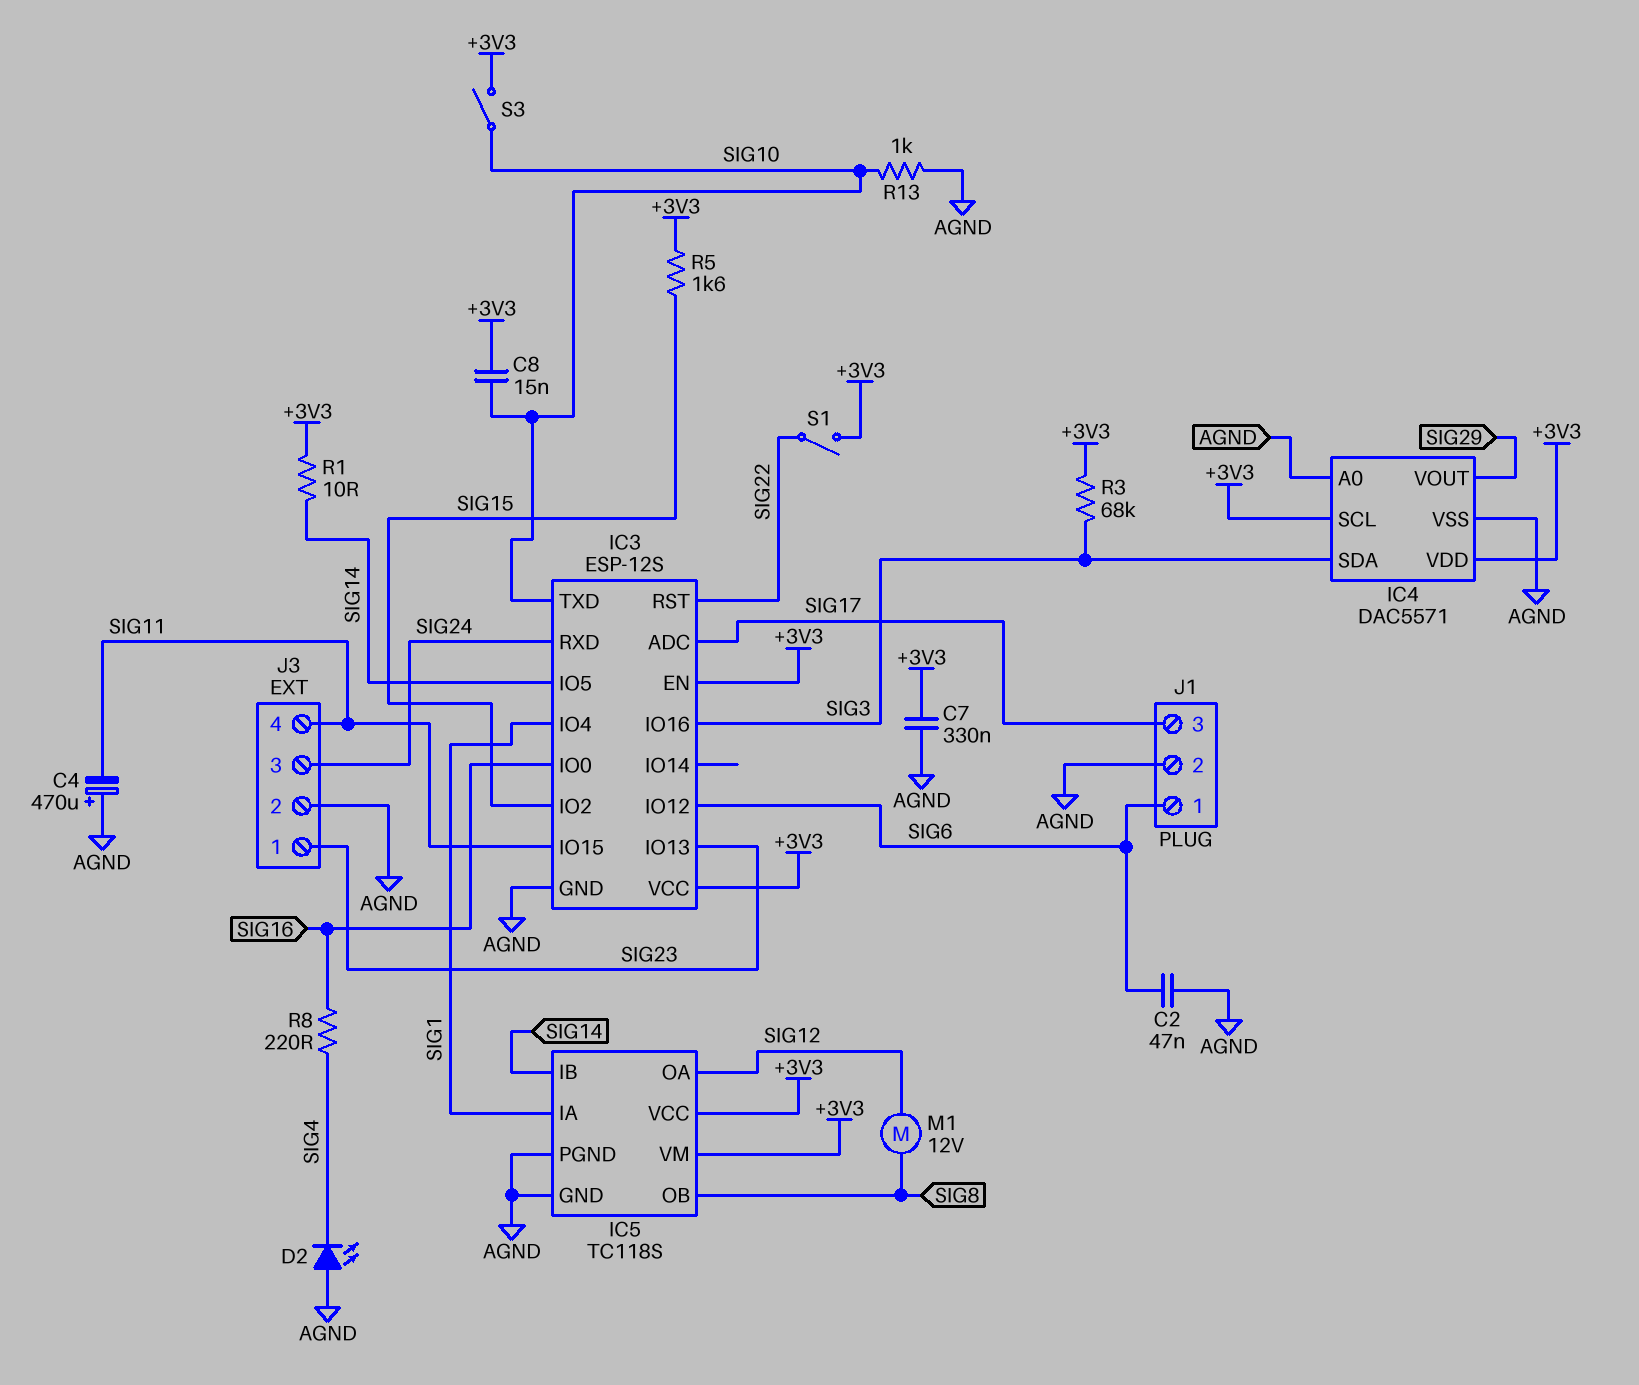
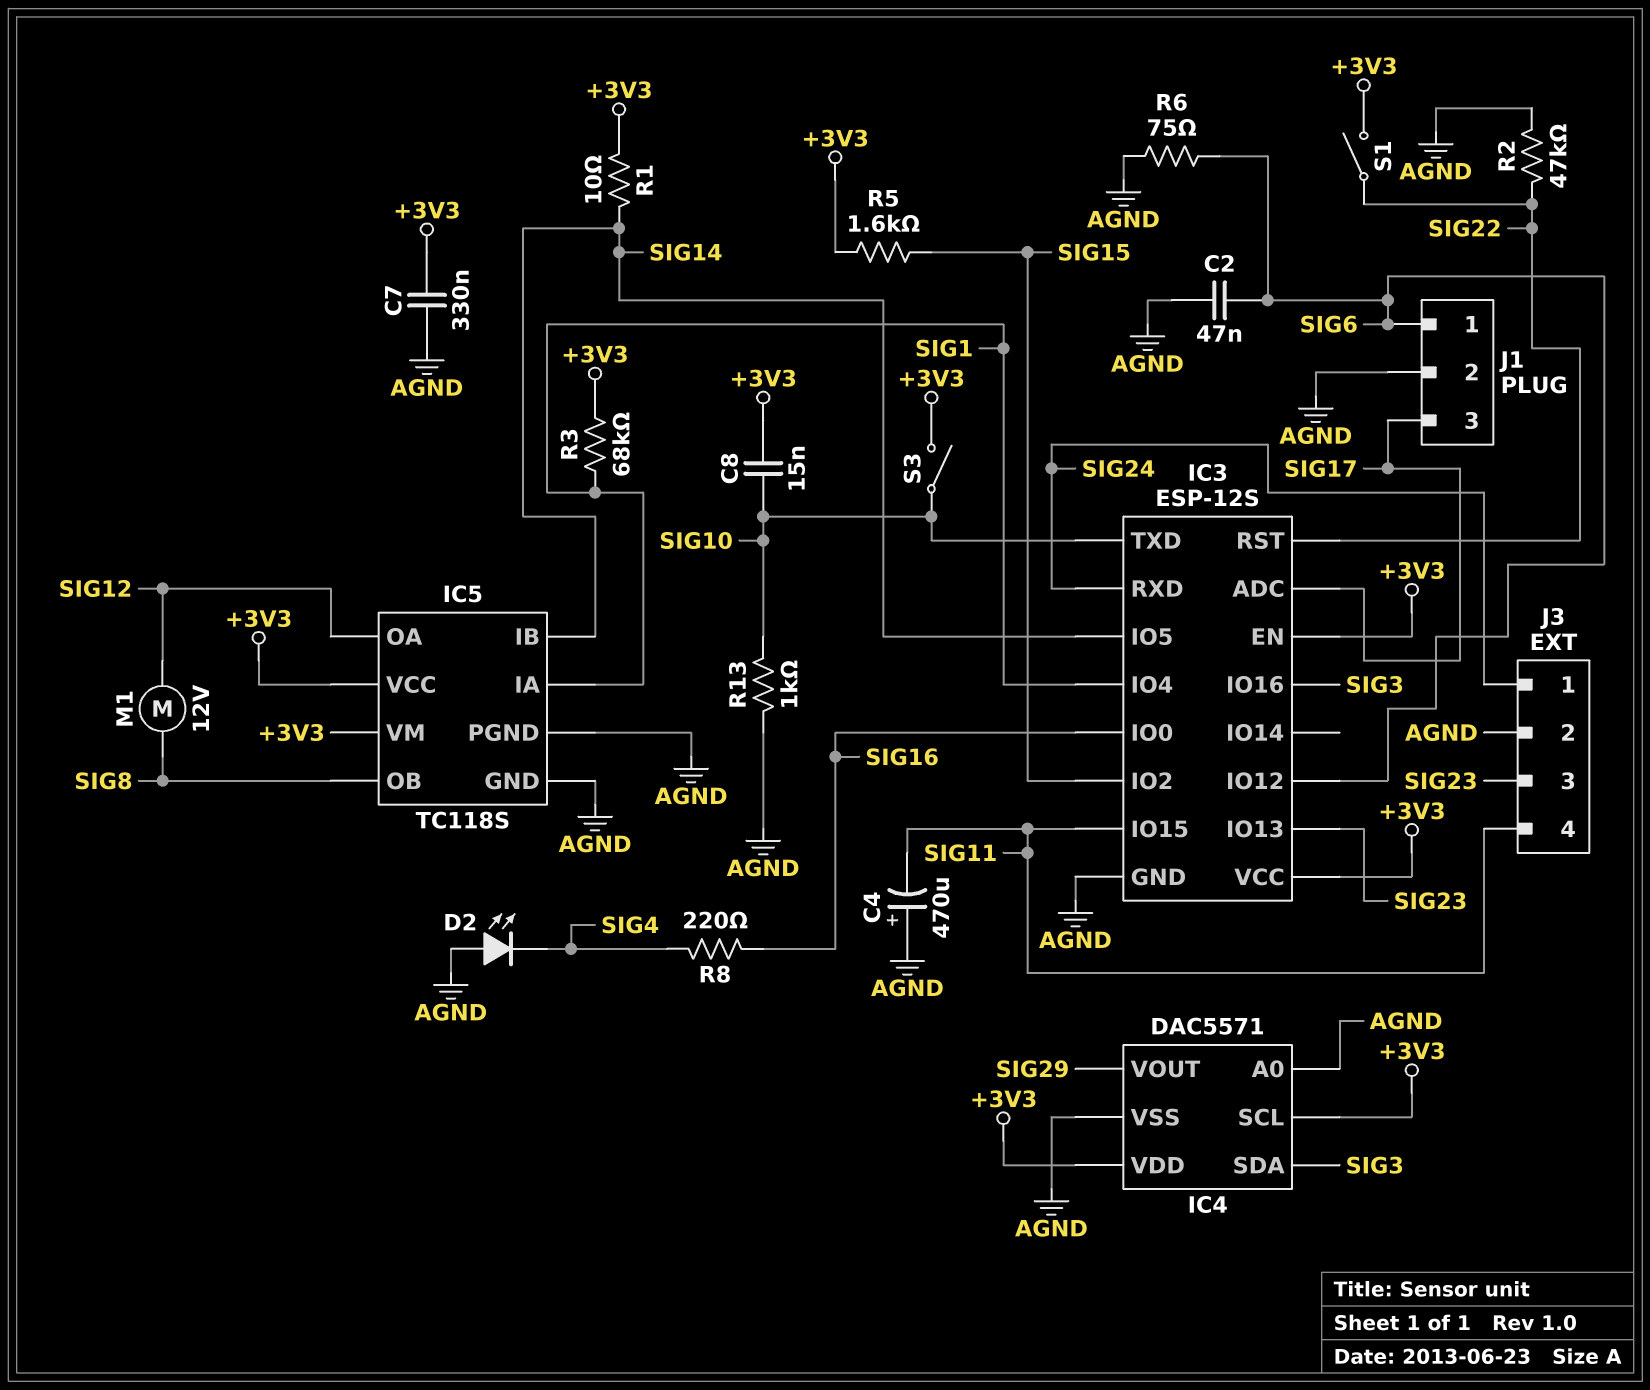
J3 pin 1: SIG23 -> SIG24
J3 pin 3: SIG24 -> SIG23
R2: none -> 47k (AGND, SIG22)
R3: 68k (+3V3, SIG3) -> 68k (+3V3, SIG1)
R6: none -> 75 (AGND, SIG6)

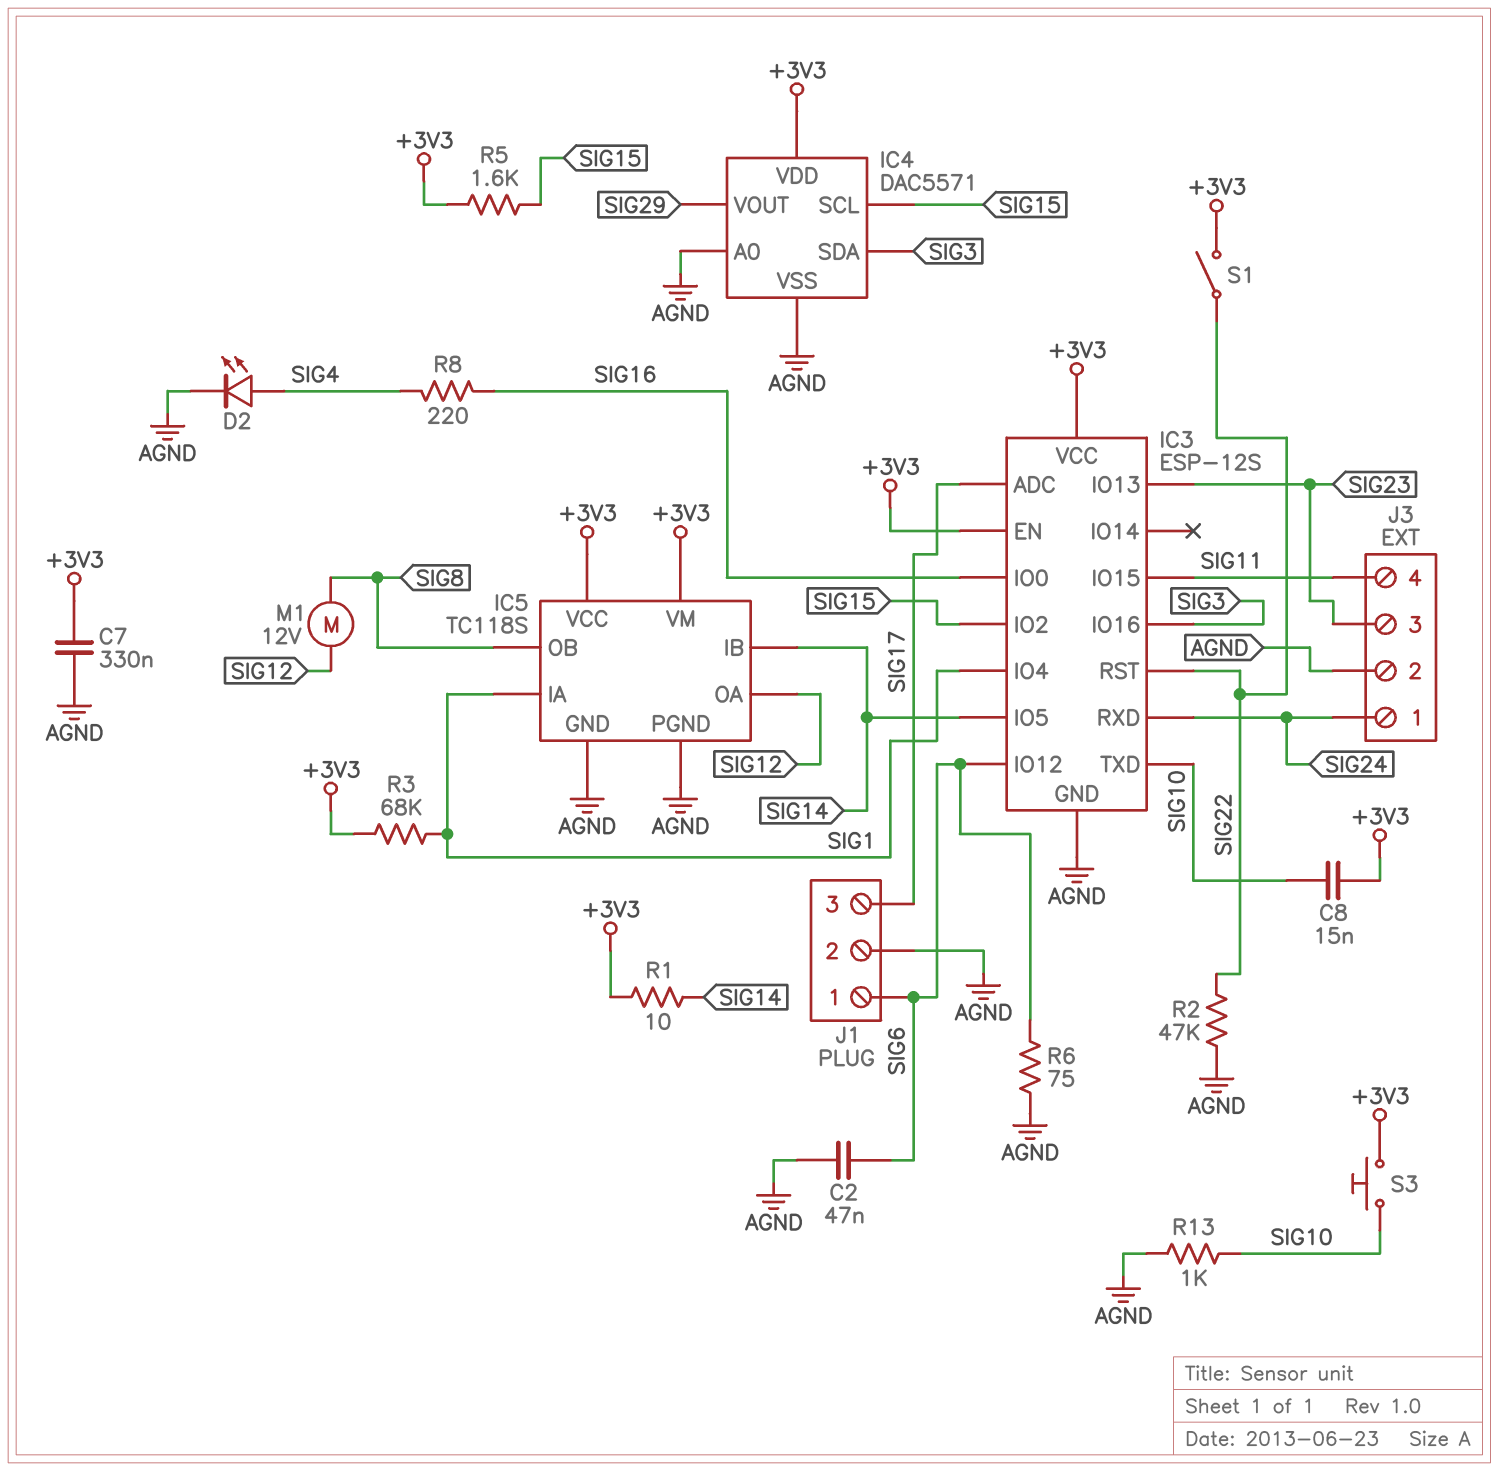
C4: 470uF (plus AGND, minus SIG11) -> none
D2: LED (A AGND, K SIG4) -> LED (A SIG4, K AGND)
IC4 pin SCL: +3V3 -> SIG15
S3: switch (+3V3, SIG10) -> button (+3V3, SIG10)

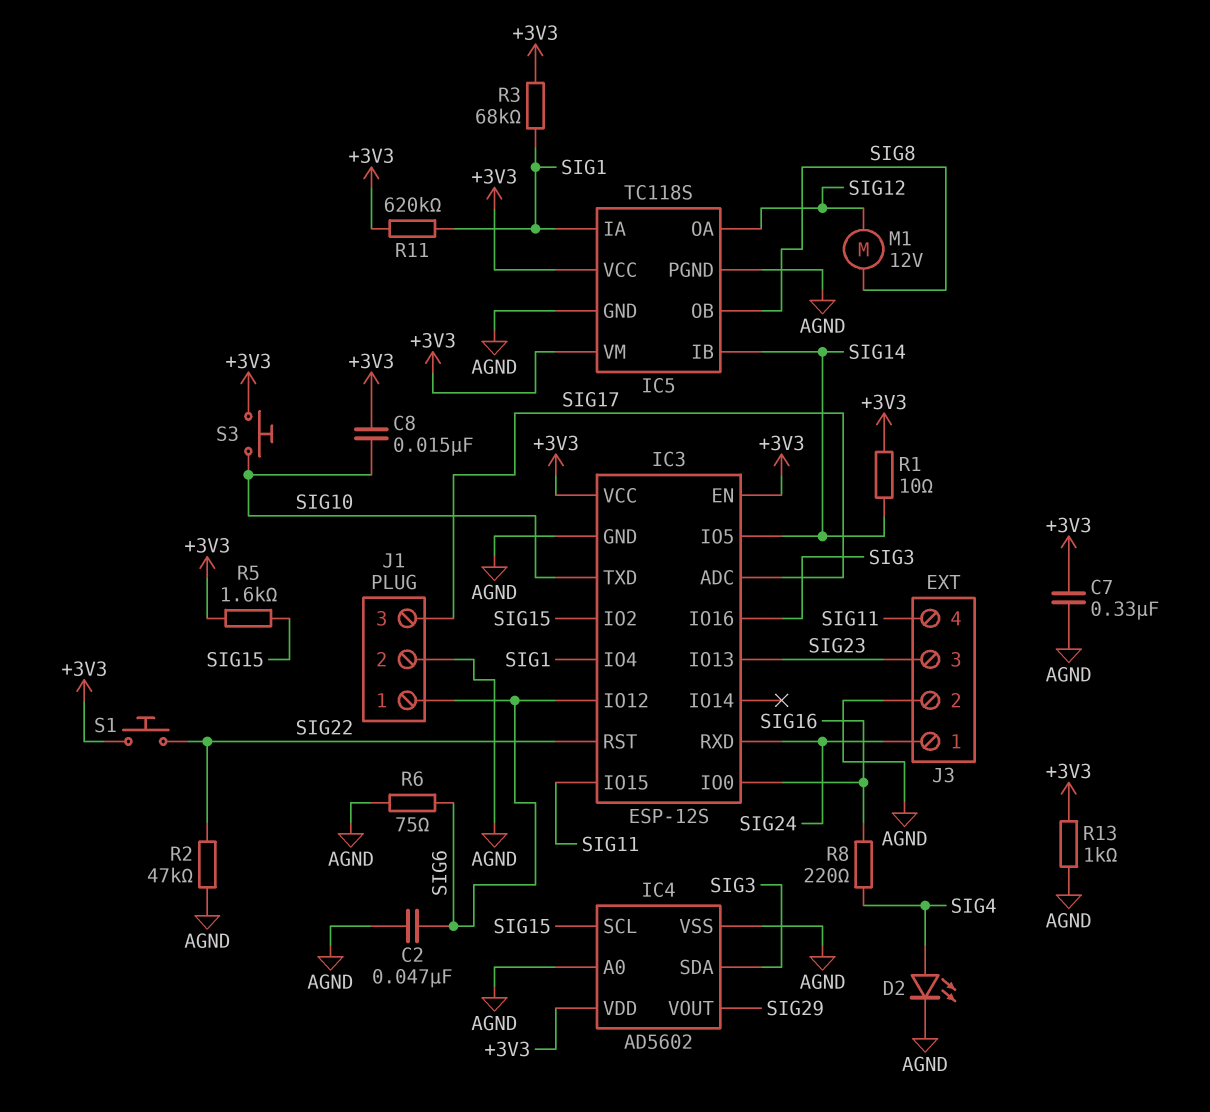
IC4: DAC5571 -> AD5602
R11: none -> 620k (+3V3, SIG1)
R13: 1k (AGND, SIG10) -> 1k (+3V3, AGND)
S1: switch (+3V3, SIG22) -> button (+3V3, SIG22)

